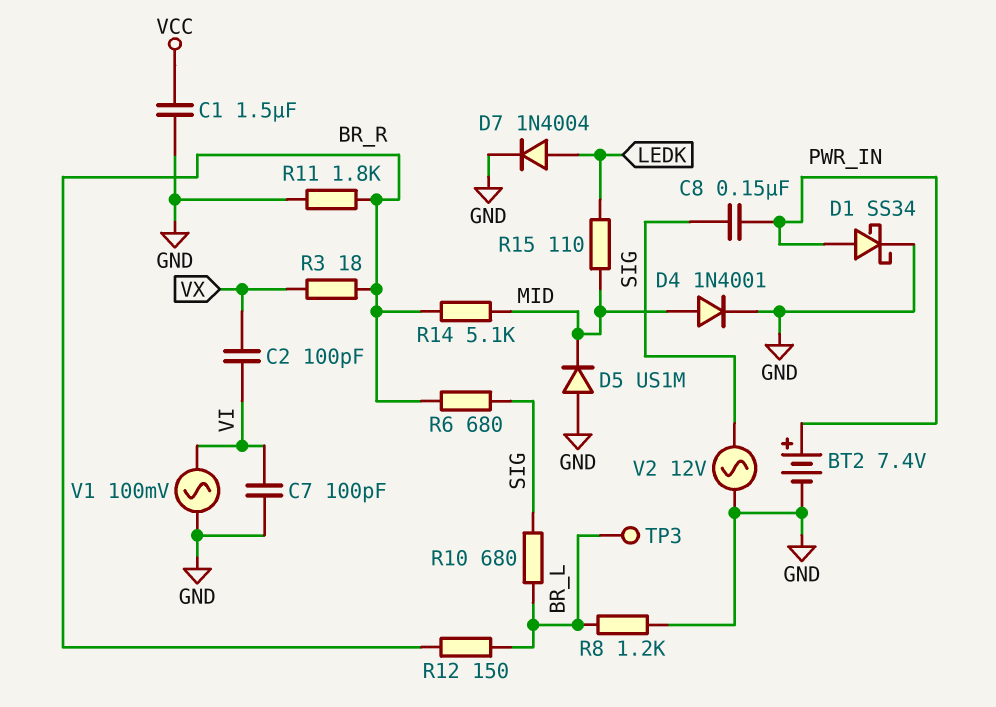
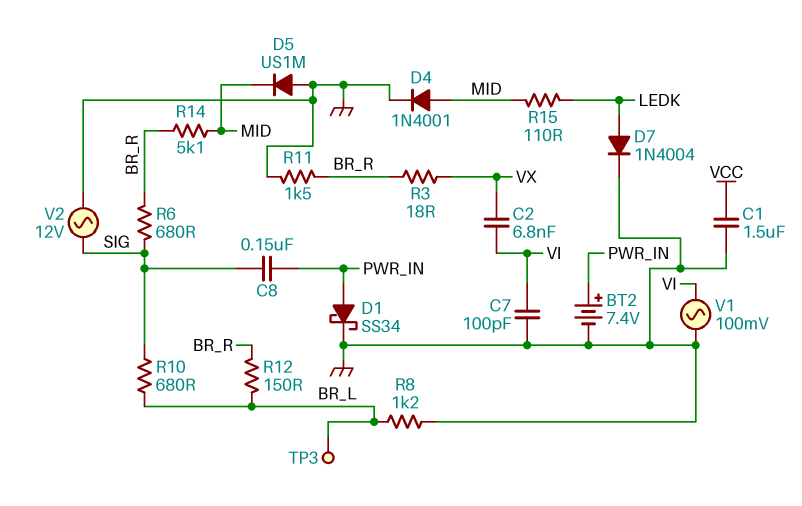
C2: 100pF (VI, VX) -> 6.8nF (VI, VX)
R11: 1.8k (BR_R, GND) -> 1.5k (BR_R, GND)

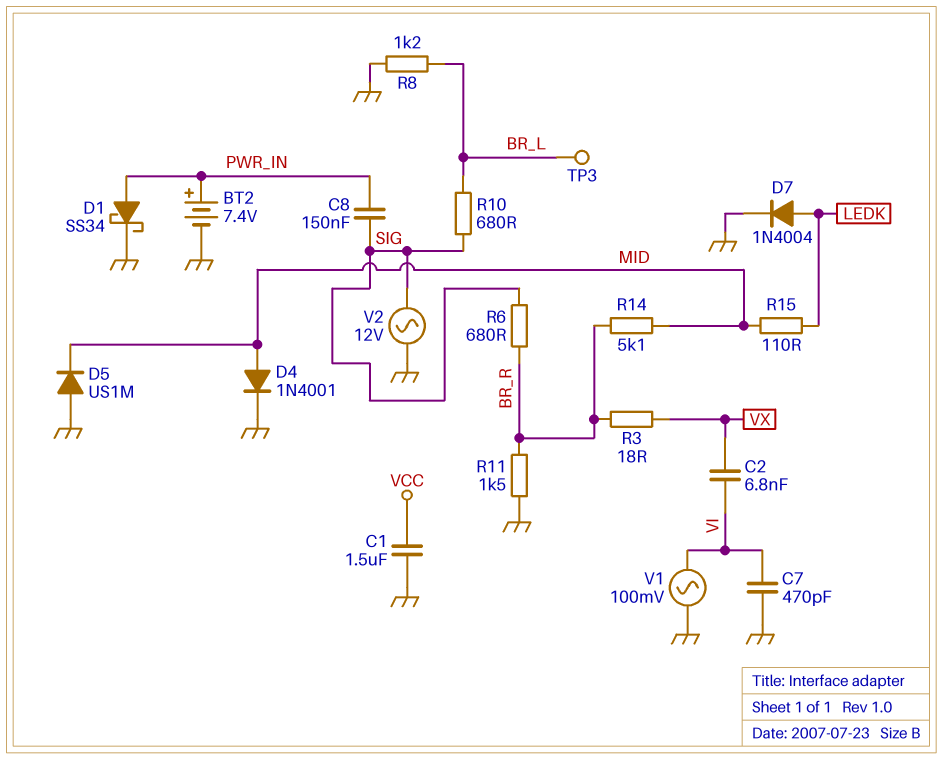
C7: 100pF (GND, VI) -> 470pF (GND, VI)
R12: 150 (BR_L, BR_R) -> none

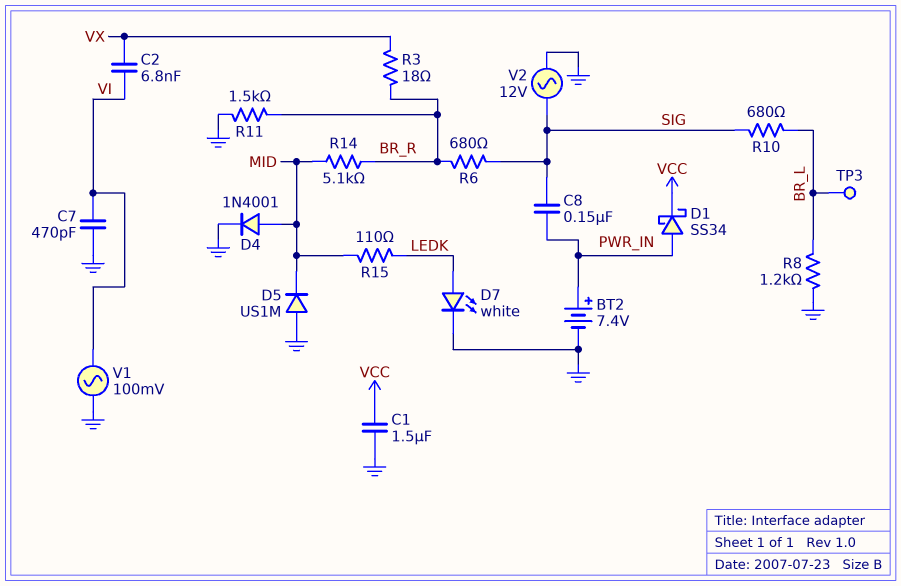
D1: schottky SS34 (A PWR_IN, K GND) -> schottky SS34 (A PWR_IN, K VCC)
D7: diode 1N4004 (A LEDK, K GND) -> LED white (A LEDK, K GND)

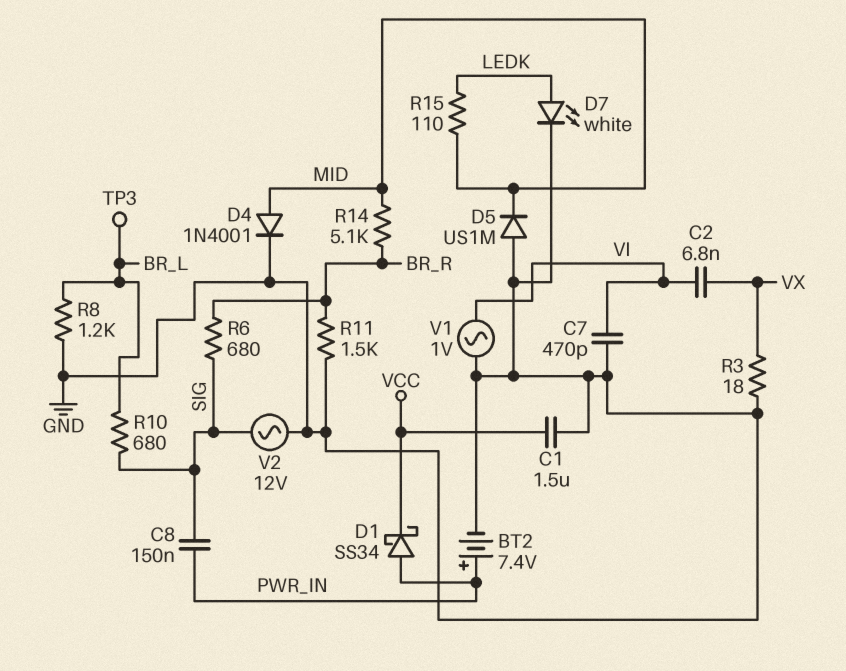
R3: 18 (BR_R, VX) -> 18 (GND, VX)
V1: AC 100mV (GND, VI) -> AC 1V (GND, VI)

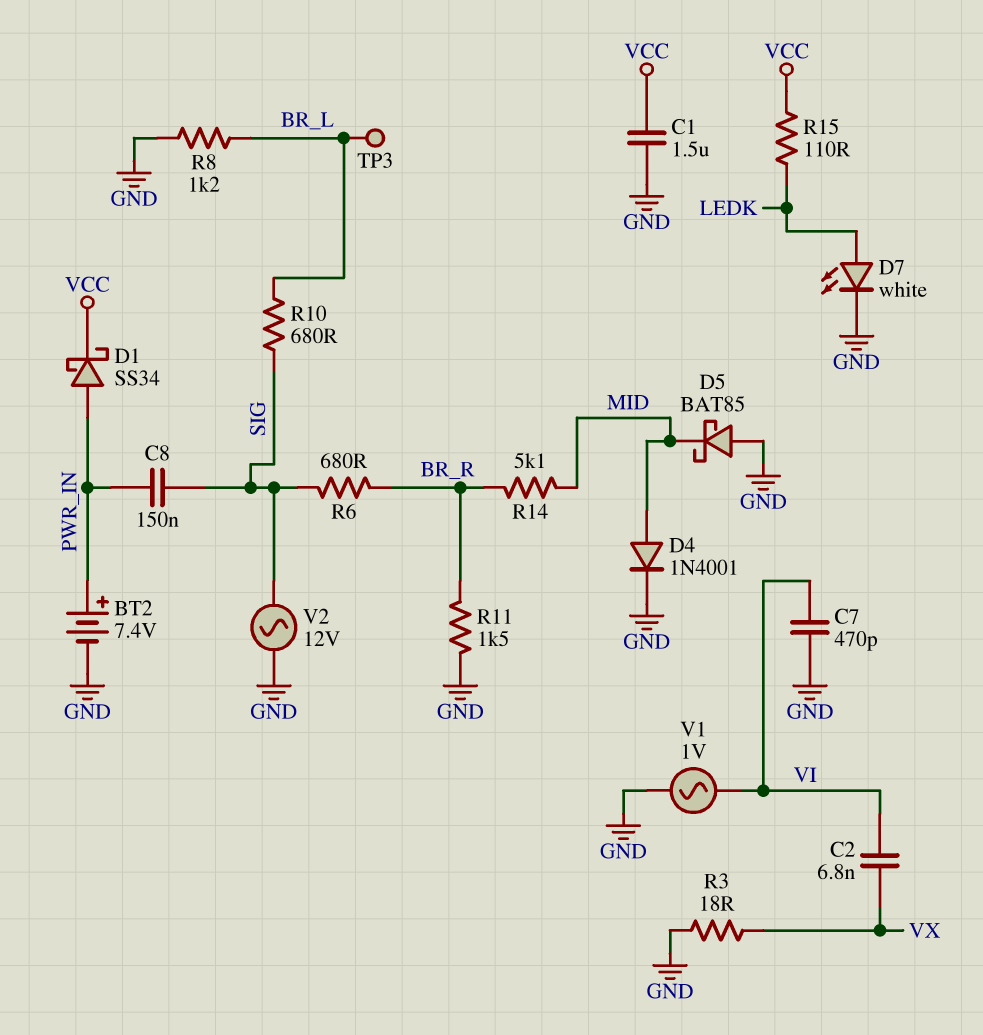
D5: diode US1M (A GND, K MID) -> schottky BAT85 (A GND, K MID)
R15: 110 (LEDK, MID) -> 110 (LEDK, VCC)

